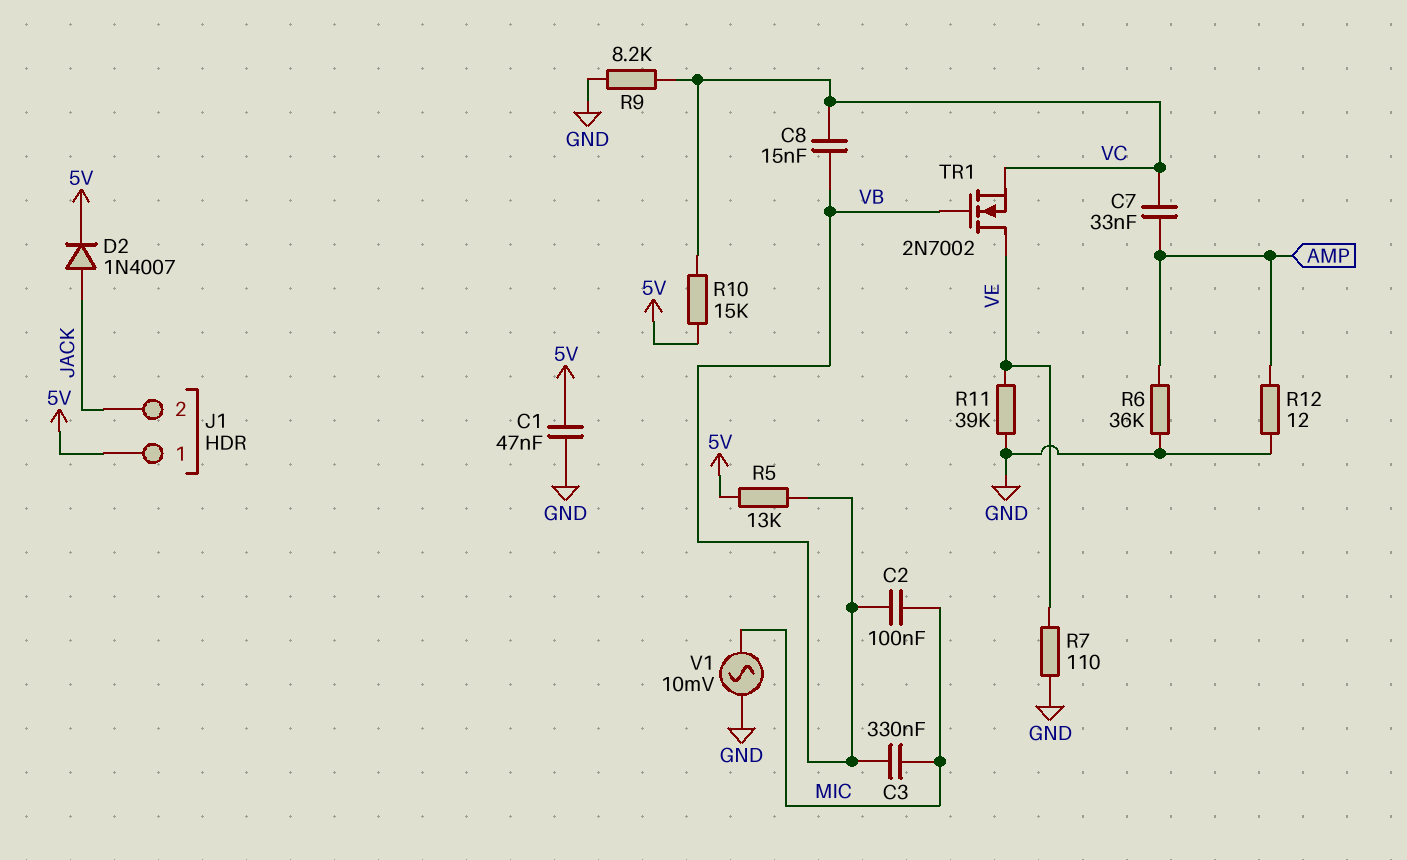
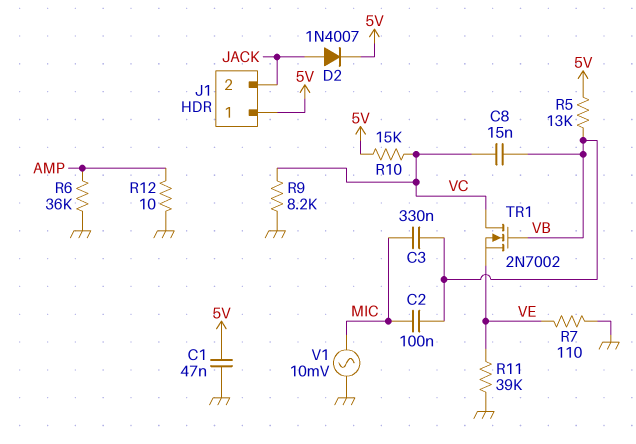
C7: 33nF (AMP, VC) -> none
R12: 12 (AMP, GND) -> 10 (AMP, GND)
TR1: NMOS 2N7002 (G VB, D VE, S VC) -> NMOS 2N7002 (G VB, D VC, S VE)

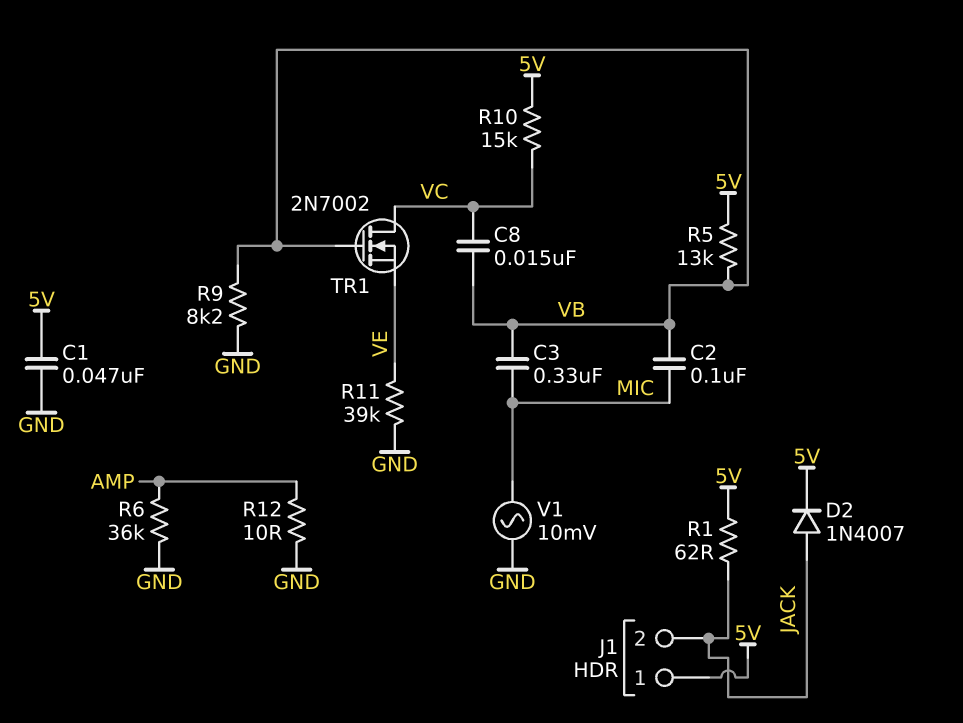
R1: none -> 62 (5V, JACK)
R7: 110 (GND, VE) -> none
R9: 8.2k (GND, VC) -> 8.2k (GND, VB)

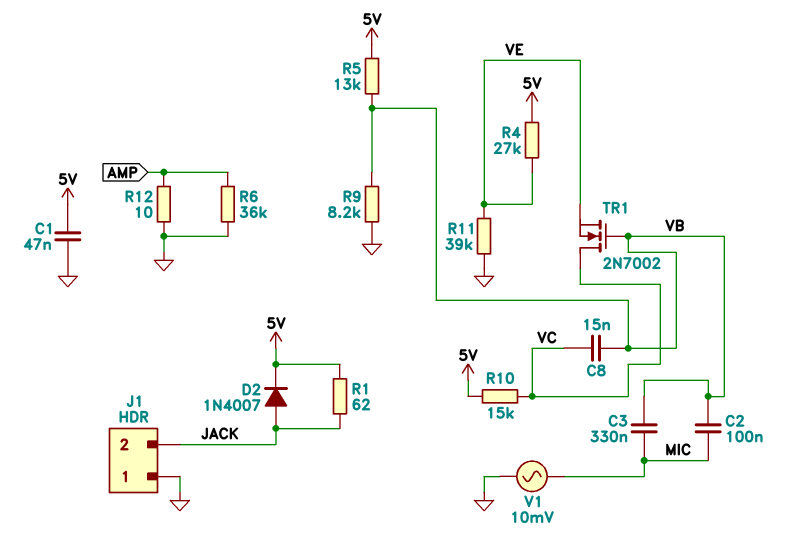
J1 pin 1: 5V -> GND
R4: none -> 27k (5V, VE)

